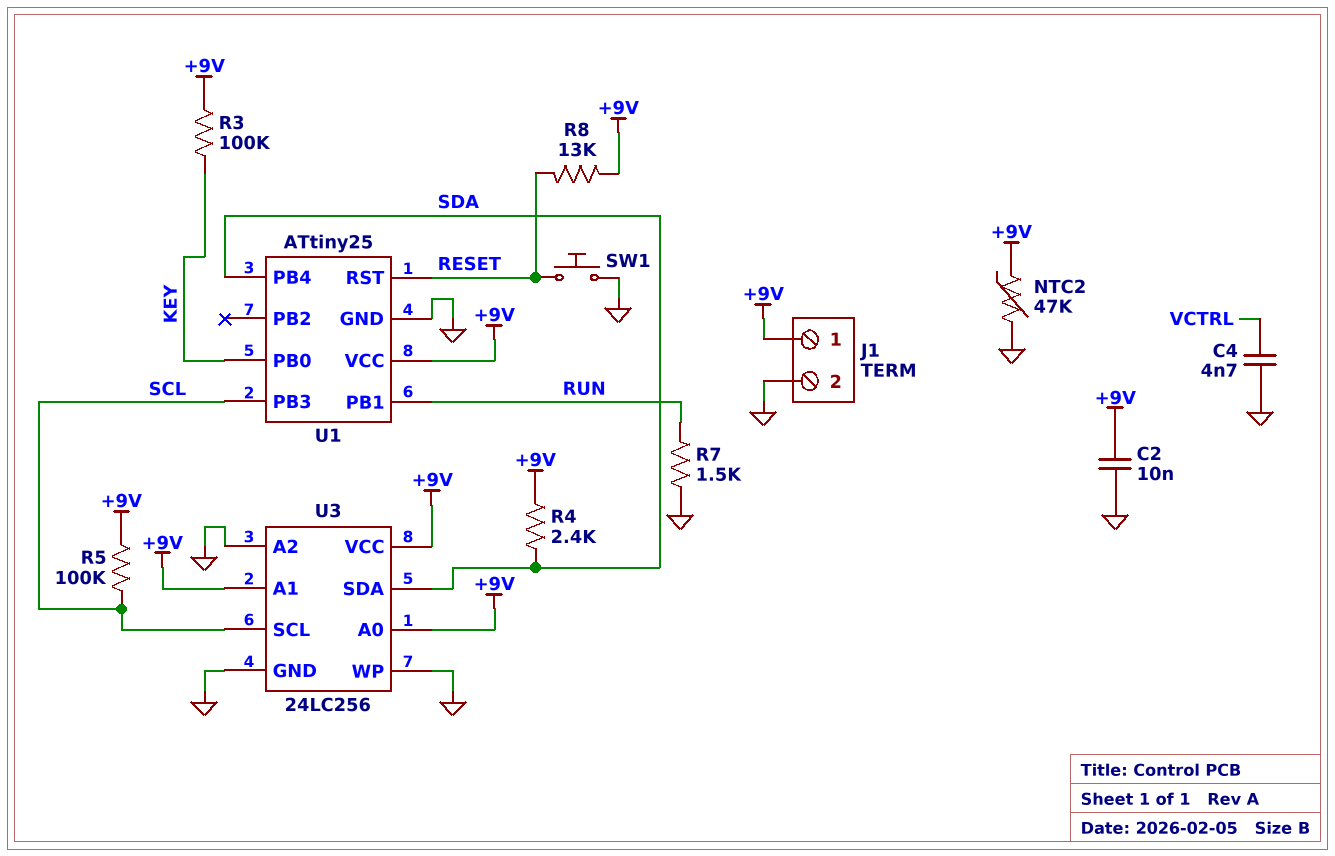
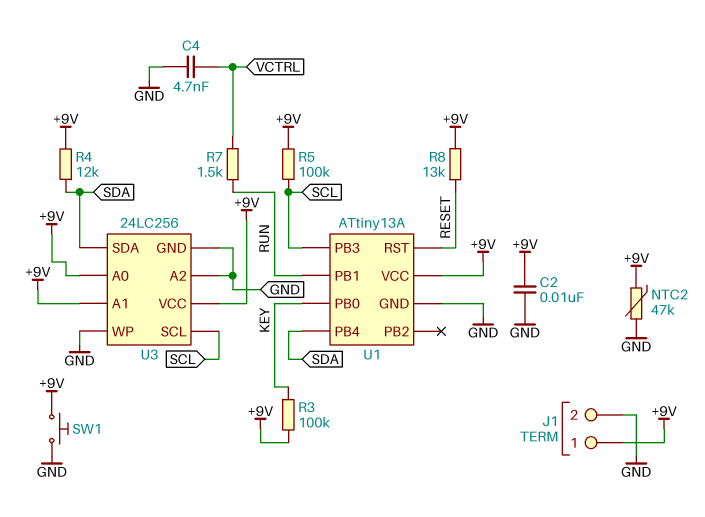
R4: 2.4k (+9V, SDA) -> 12k (+9V, SDA)
R7: 1.5k (GND, RUN) -> 1.5k (RUN, VCTRL)
SW1: button (GND, RESET) -> button (+9V, GND)
U1: ATtiny25 -> ATtiny13A

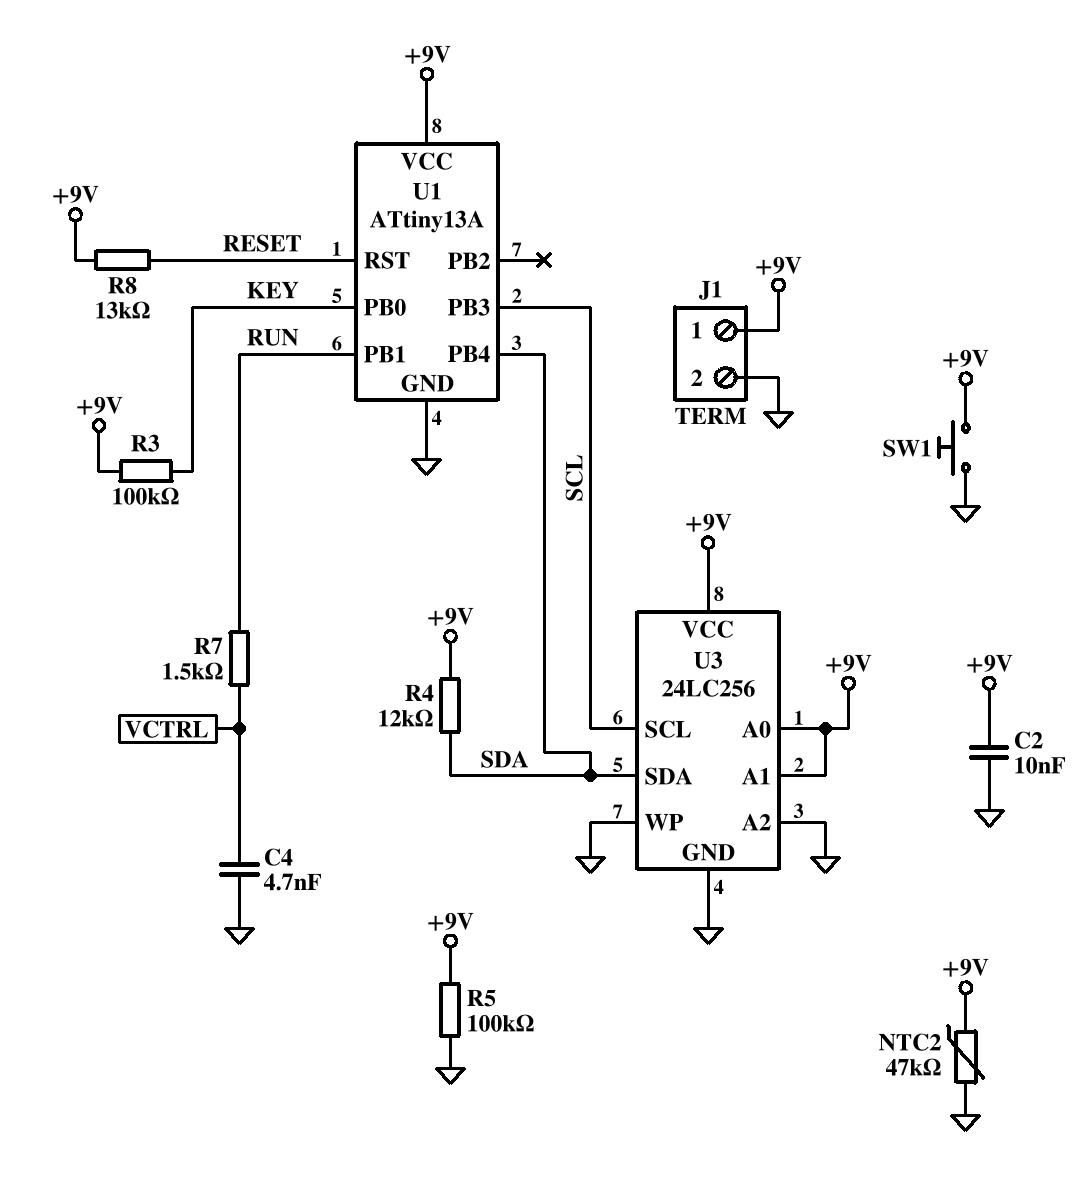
R5: 100k (+9V, SCL) -> 100k (+9V, GND)

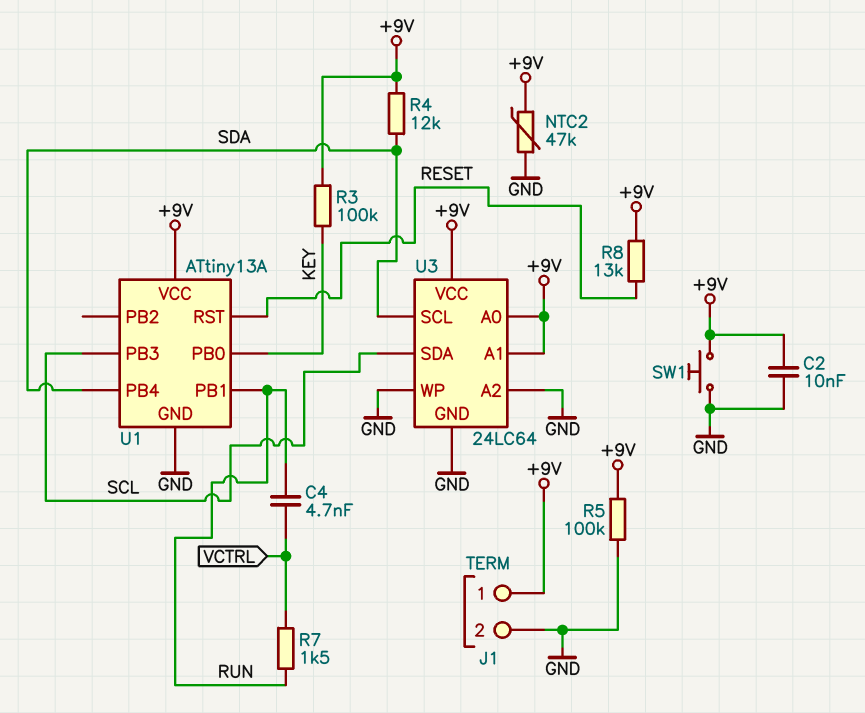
C4: 4.7nF (GND, VCTRL) -> 4.7nF (RUN, VCTRL)
U3: 24LC256 -> 24LC64
U3 pin SCL: SCL -> SDA
U3 pin SDA: SDA -> SCL

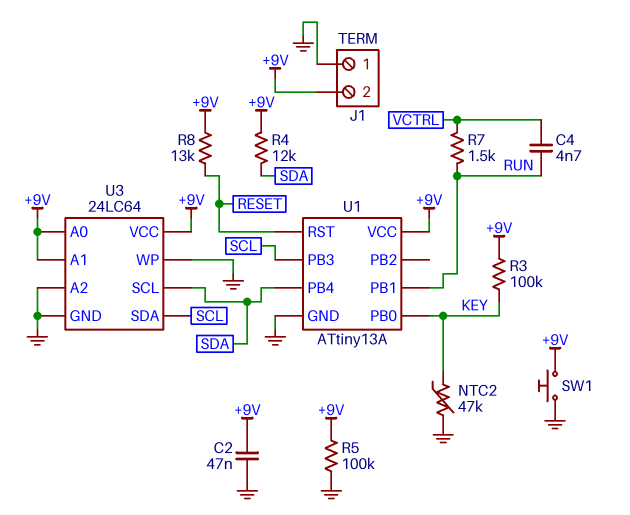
C2: 10nF (+9V, GND) -> 47nF (+9V, GND)
J1 pin 1: +9V -> GND
J1 pin 2: GND -> +9V
NTC2: 47k (+9V, GND) -> 47k (GND, KEY)

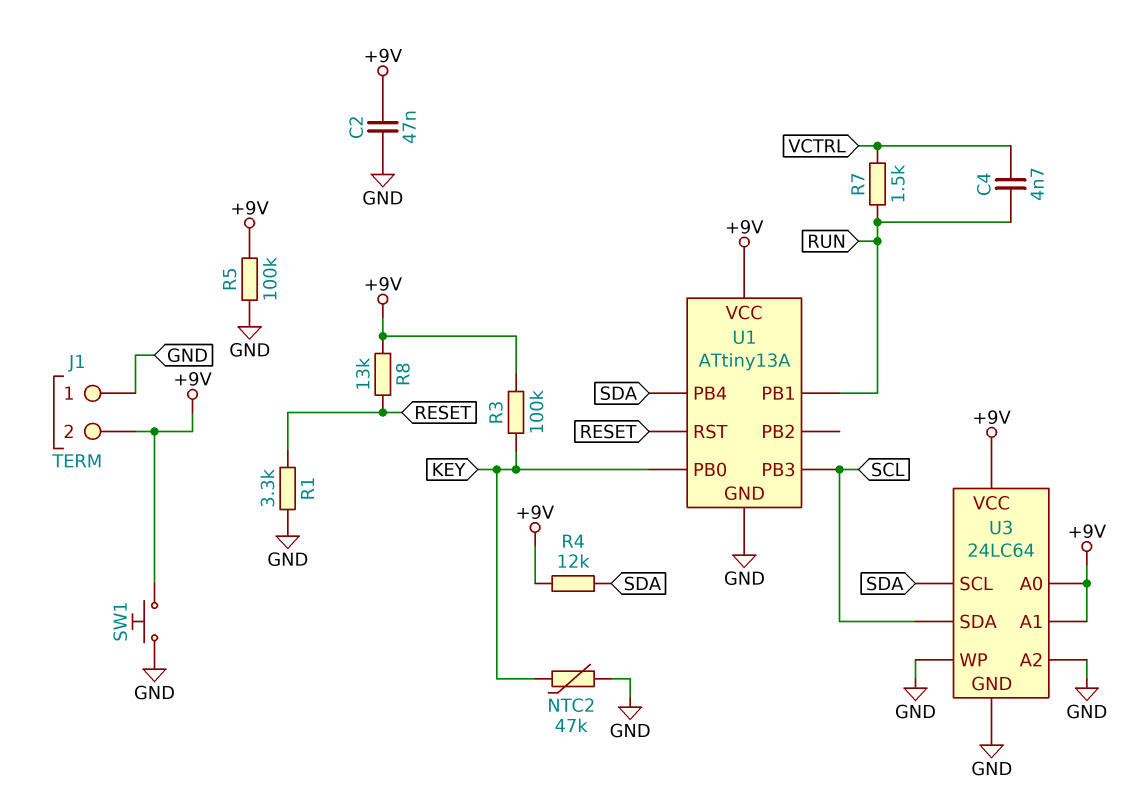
R1: none -> 3.3k (GND, RESET)

